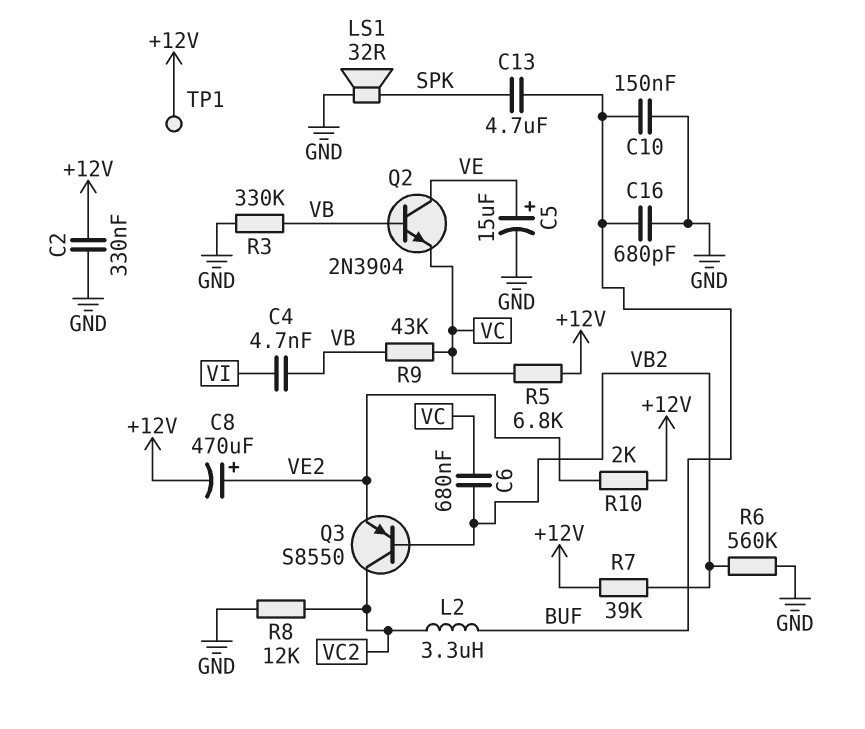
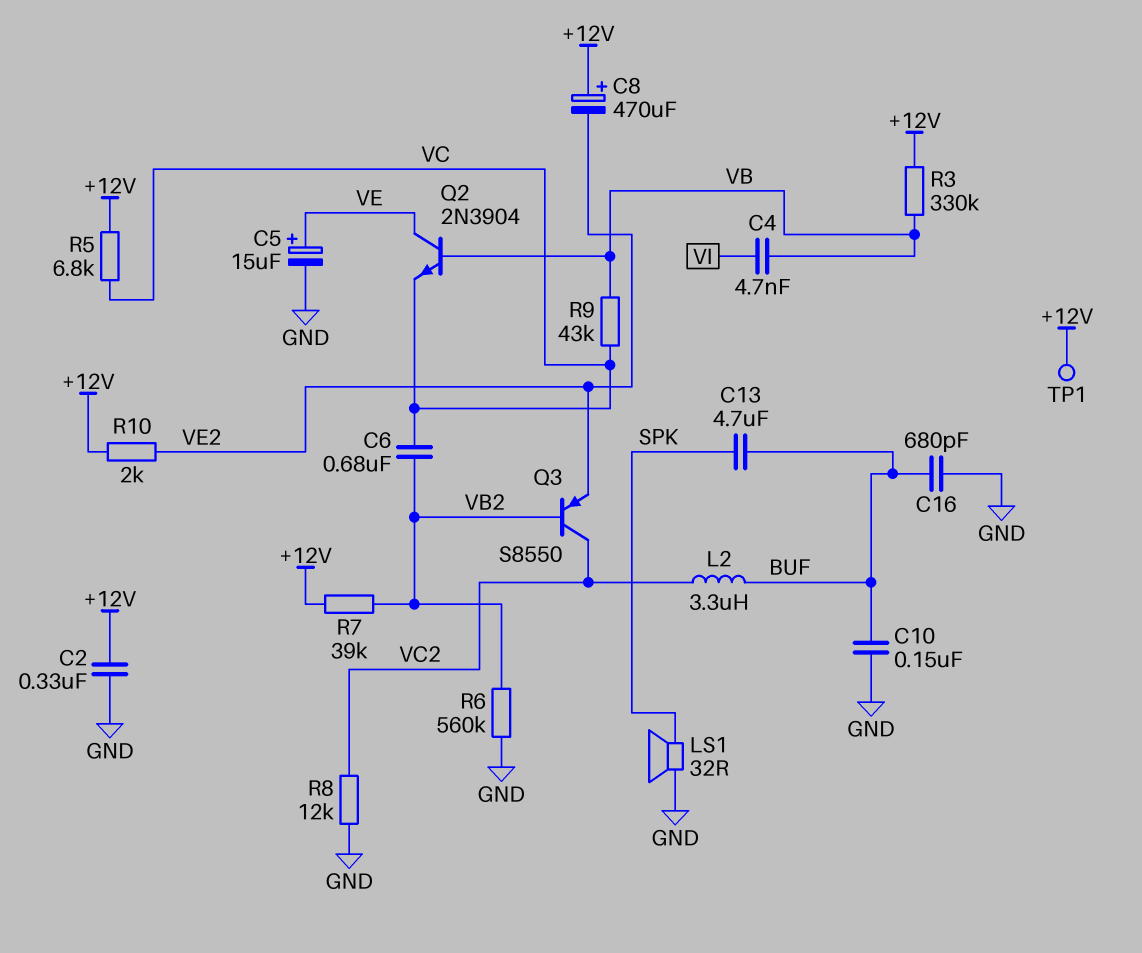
C8: 470uF (plus VE2, minus +12V) -> 470uF (plus +12V, minus VE2)
R3: 330k (GND, VB) -> 330k (+12V, VB)

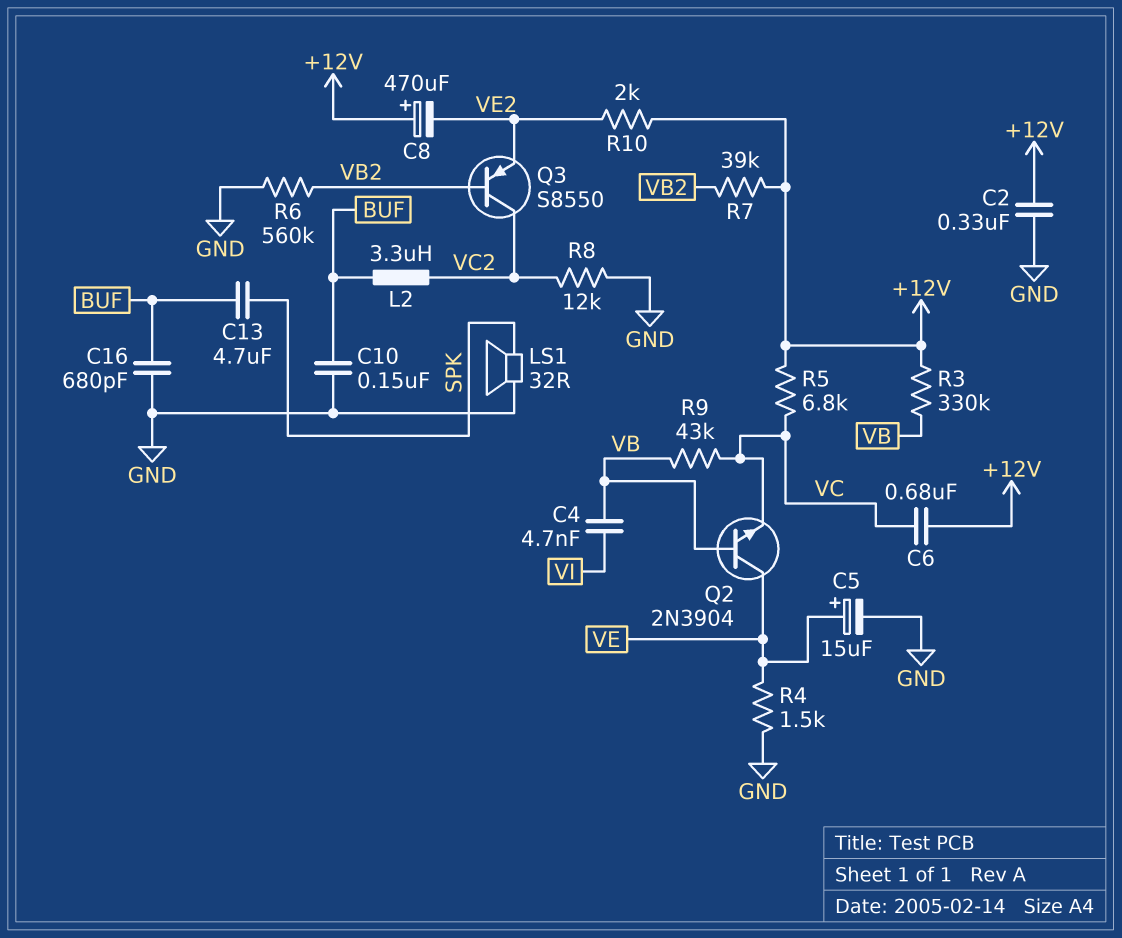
C6: 680nF (VB2, VC) -> 680nF (+12V, VC)
R4: none -> 1.5k (GND, VE)
TP1: test point (+12V) -> none

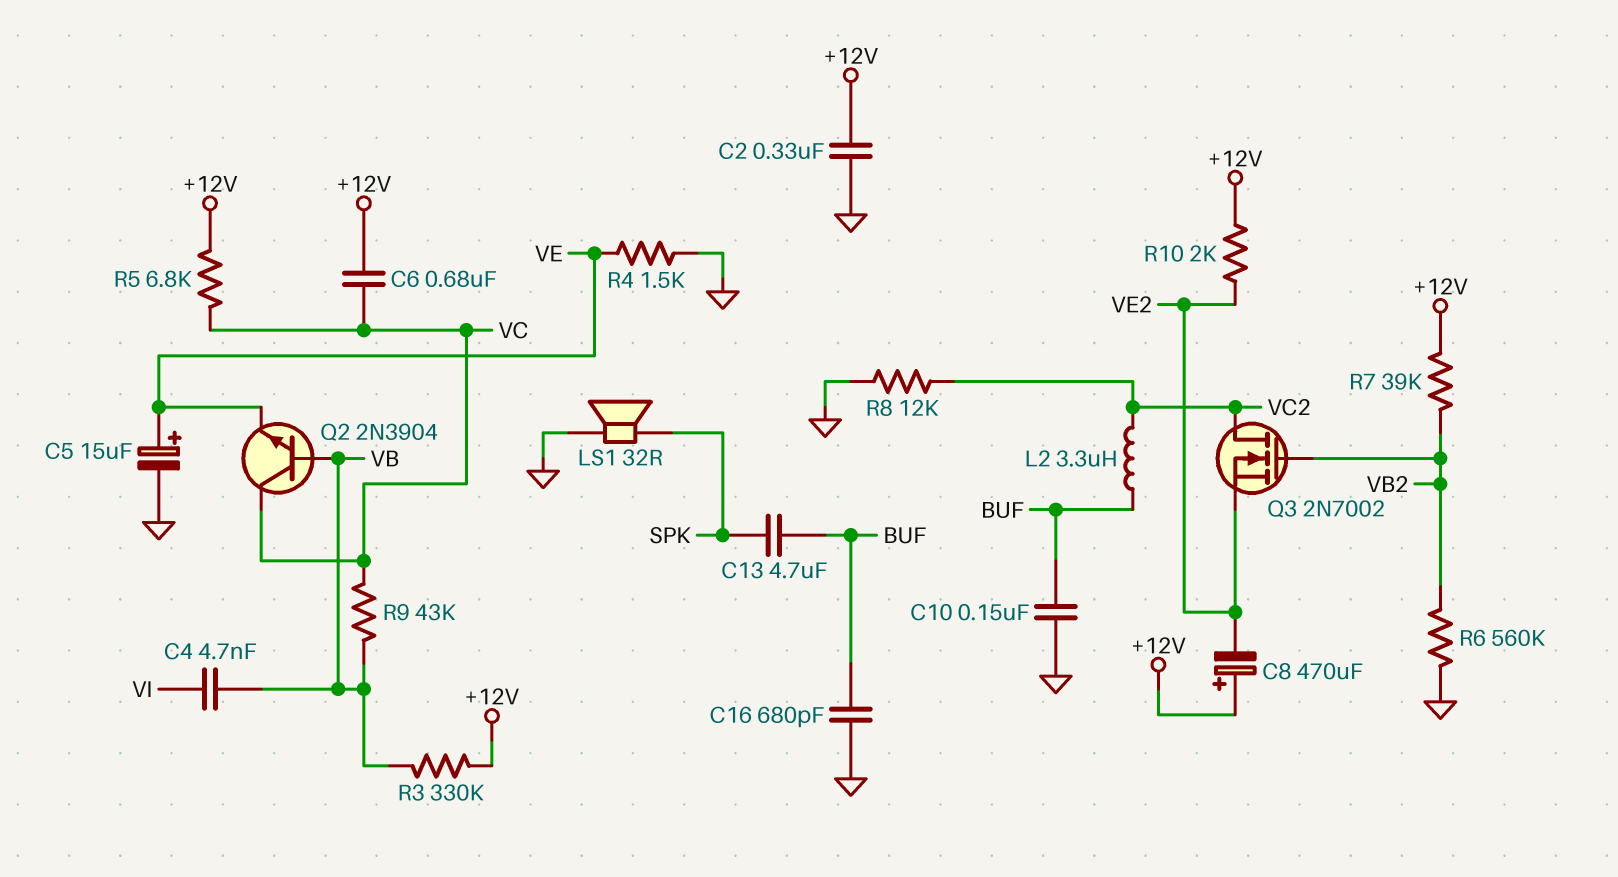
Q2: NPN 2N3904 (B VB, C VE, E VC) -> NPN 2N3904 (B VB, C VC, E VE)
Q3: PNP S8550 (B VB2, C VC2, E VE2) -> NMOS 2N7002 (G VB2, D VC2, S VE2)

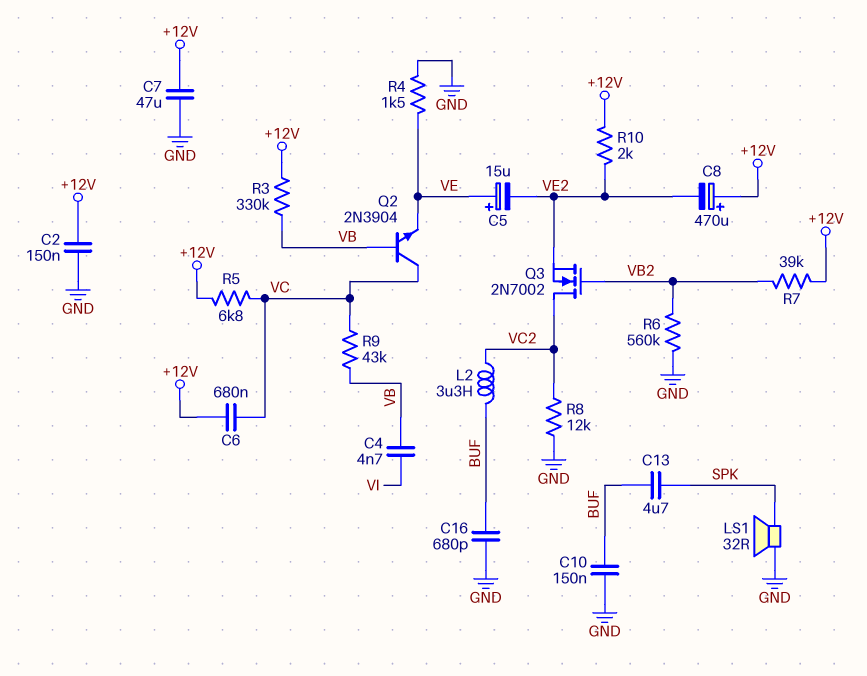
C2: 330nF (+12V, GND) -> 150nF (+12V, GND)
C5: 15uF (plus VE, minus GND) -> 15uF (plus VE, minus VE2)
C7: none -> 47uF (+12V, GND)

